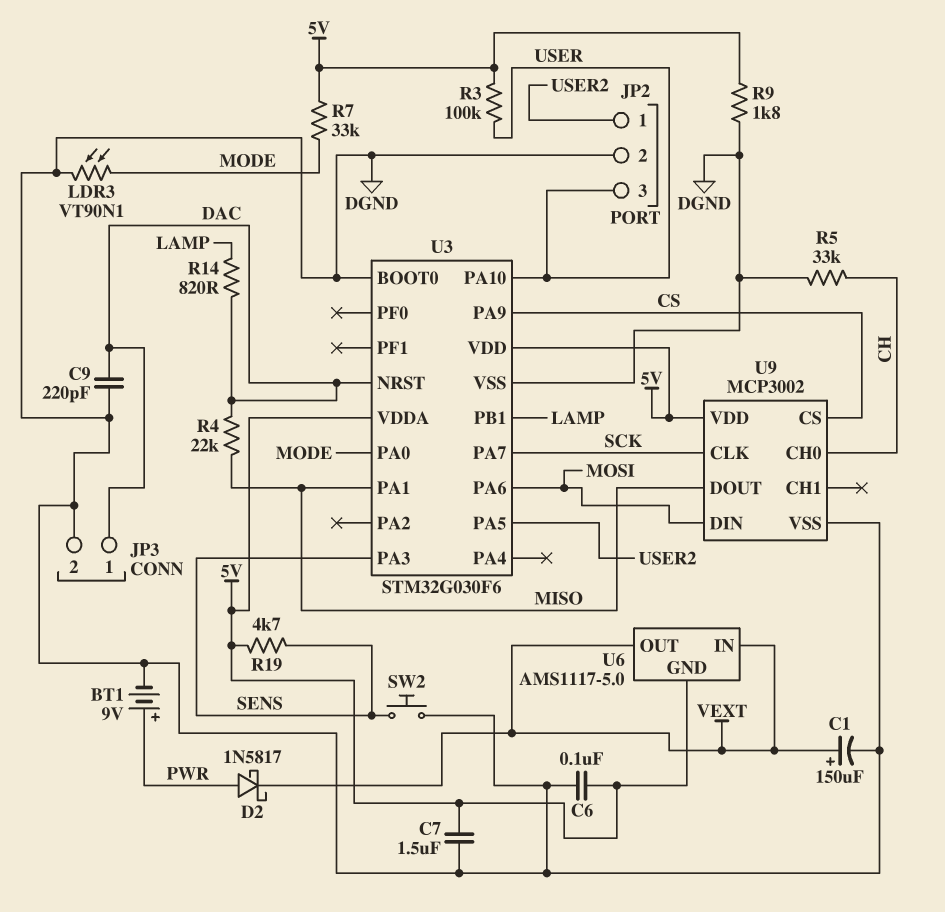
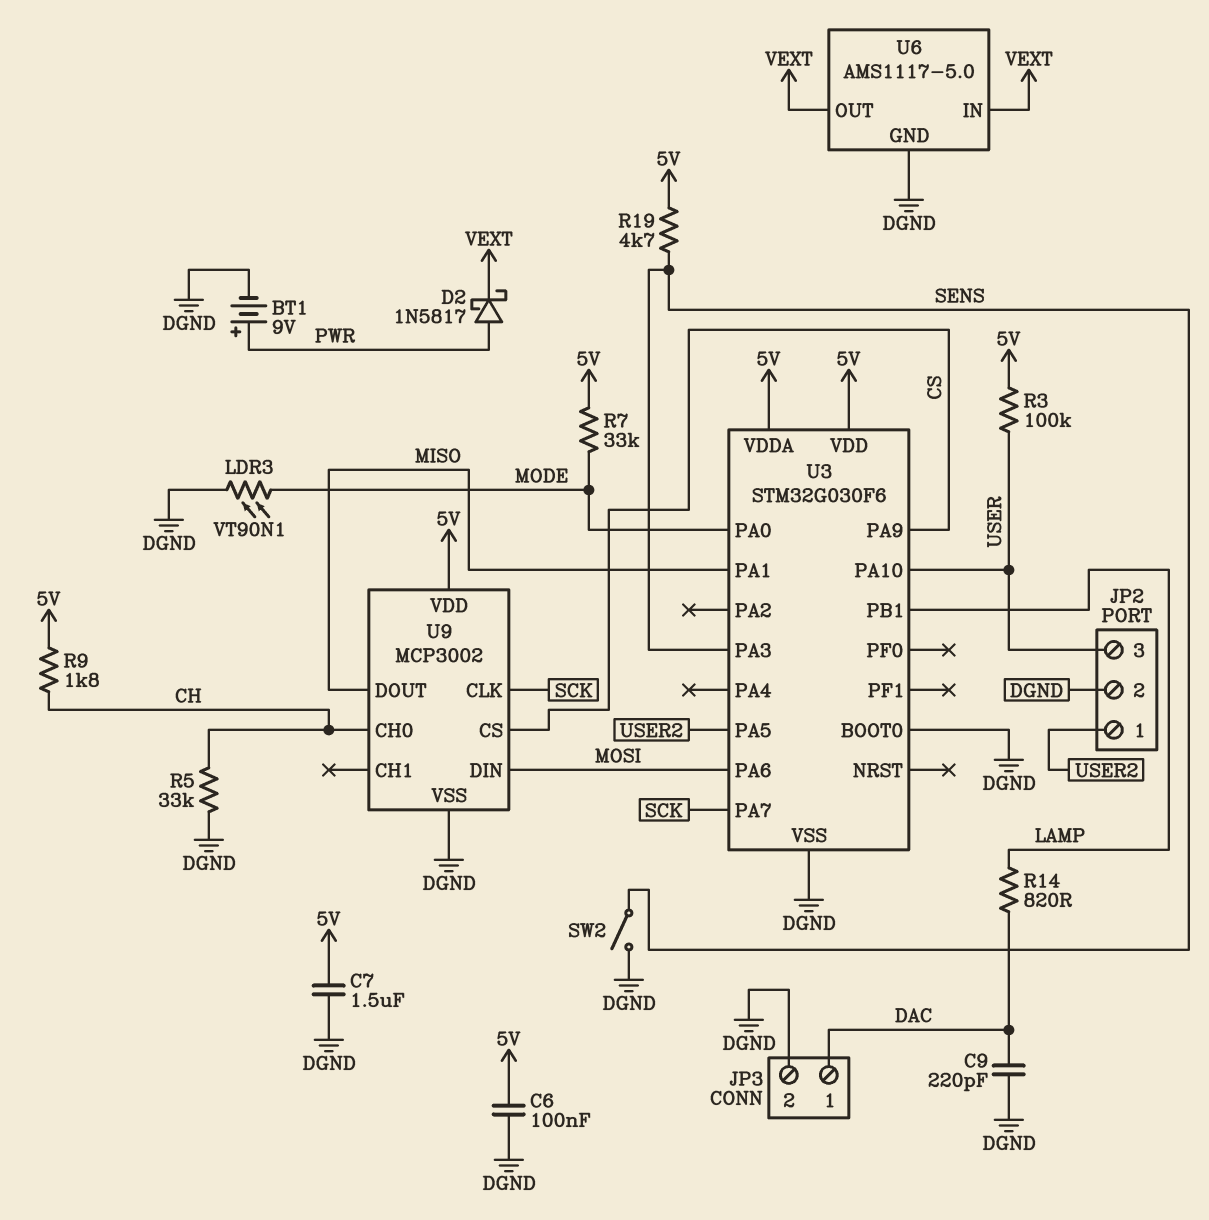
C1: 150uF (plus VEXT, minus DGND) -> none
R4: 22k (DAC, MISO) -> none
R9: 1.8k (5V, DGND) -> 1.8k (5V, CH)
SW2: button (DGND, SENS) -> switch (DGND, SENS)
U3 pin NRST: DAC -> none
U6 pin GND: 5V -> DGND

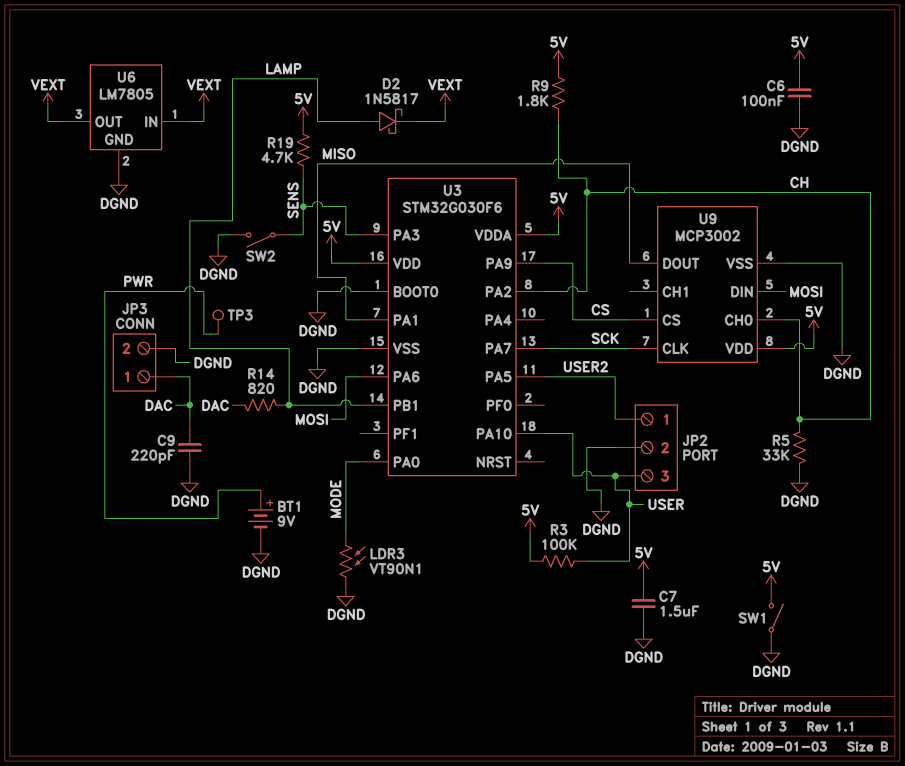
D2: schottky 1N5817 (A PWR, K VEXT) -> schottky 1N5817 (A LAMP, K VEXT)
R7: 33k (5V, MODE) -> none
SW1: none -> switch (5V, DGND)
TP3: none -> test point (PWR)
U3 pin PA2: none -> CH
U6: AMS1117-5.0 -> LM7805

